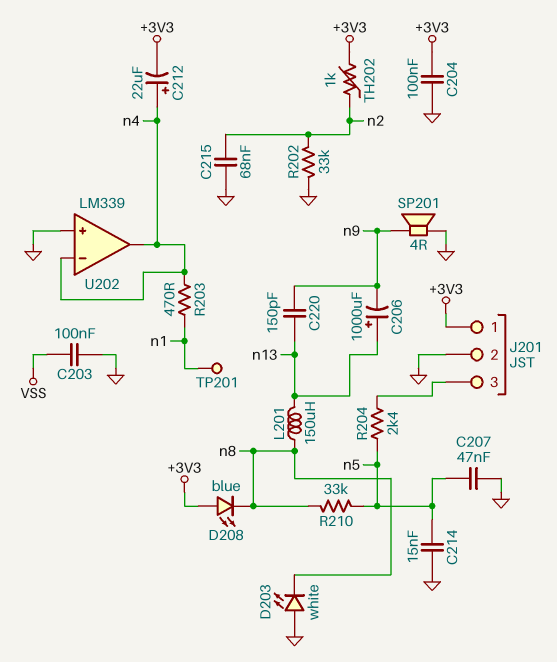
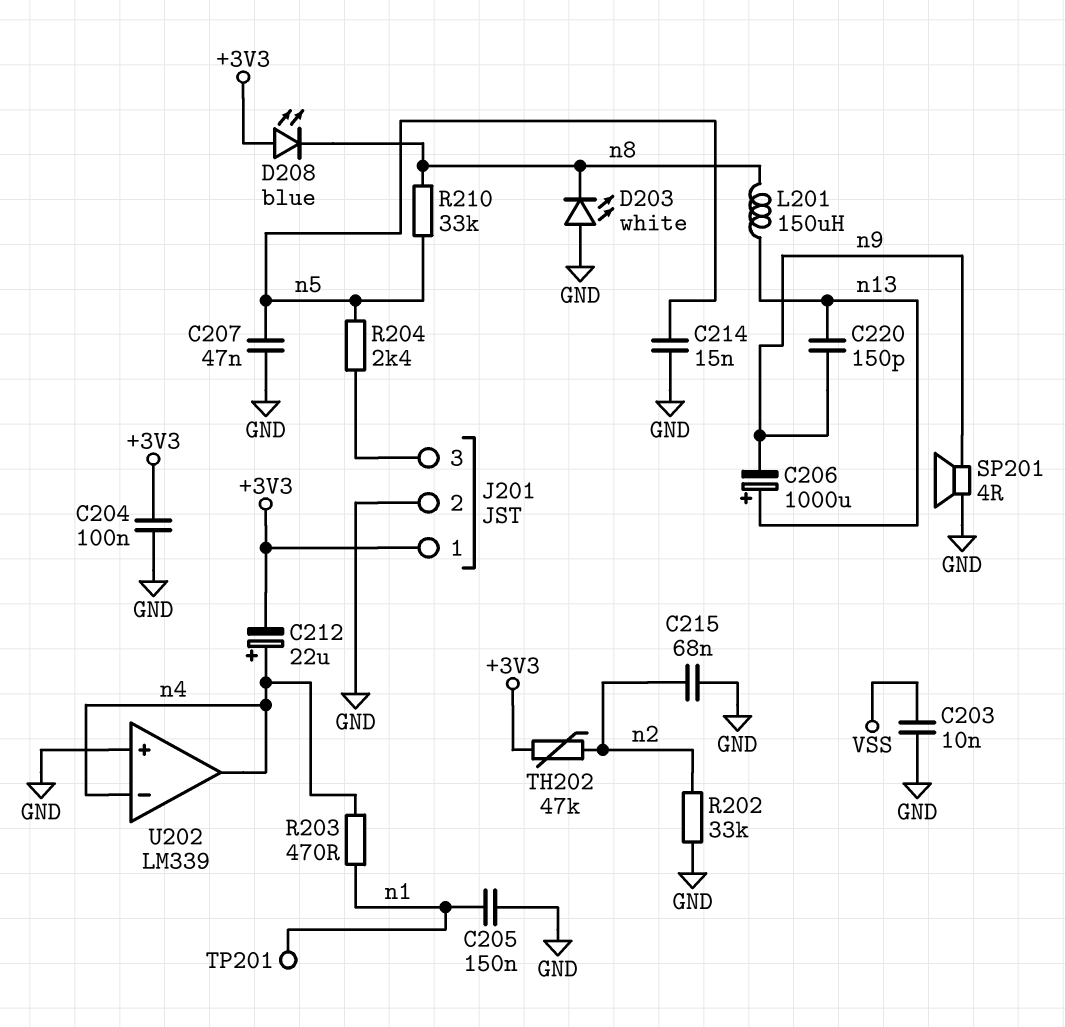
C203: 100nF (GND, VSS) -> 10nF (GND, VSS)
C205: none -> 150nF (GND, n1)
TH202: 1k (+3V3, n2) -> 47k (+3V3, n2)

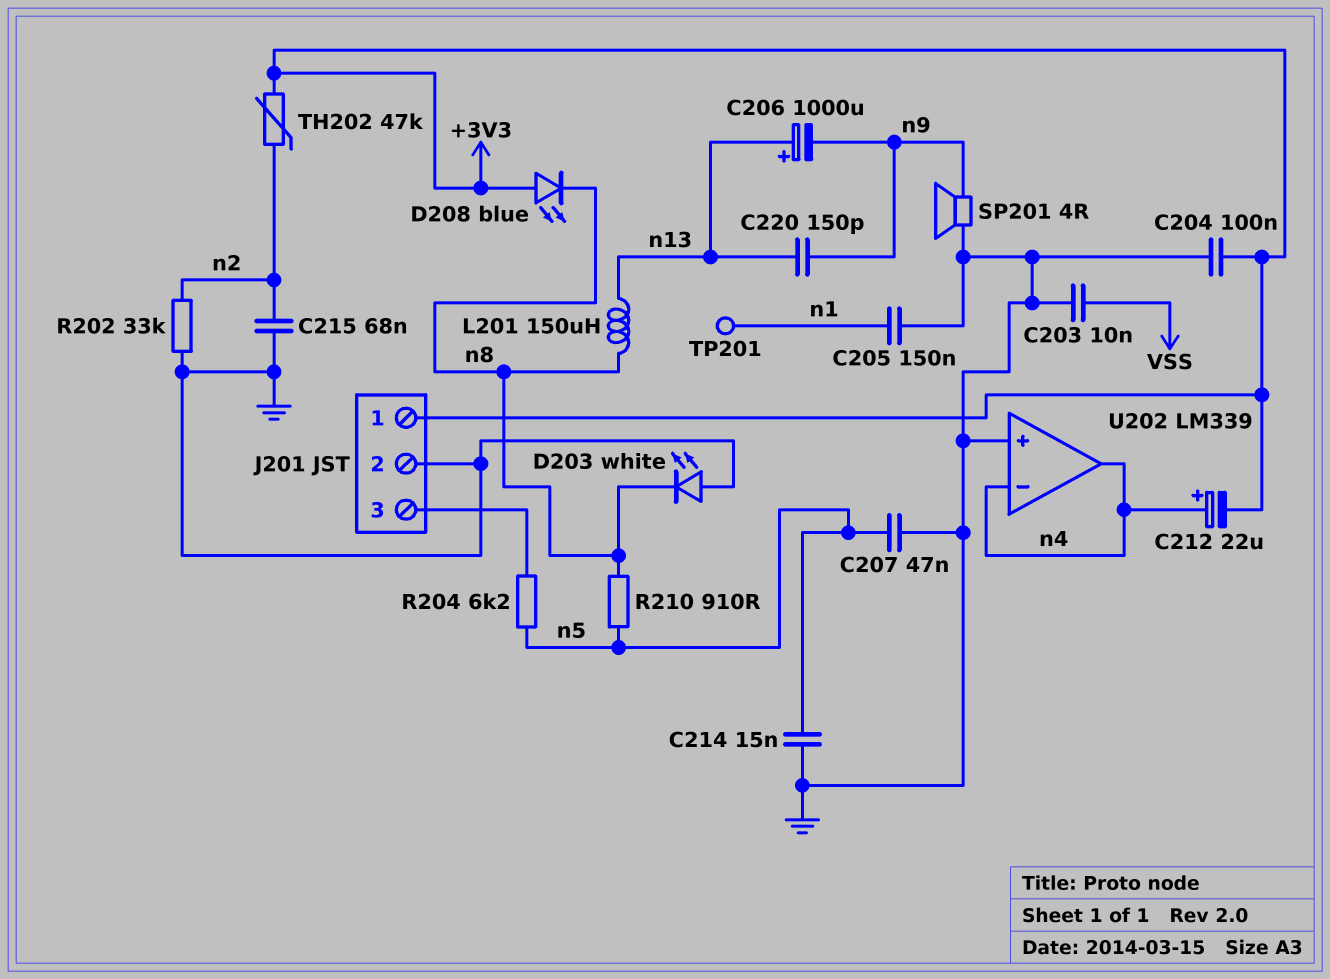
R203: 470 (n1, n4) -> none
R204: 2.4k (J201/3, n5) -> 6.2k (J201/3, n5)
R210: 33k (n5, n8) -> 910 (n5, n8)

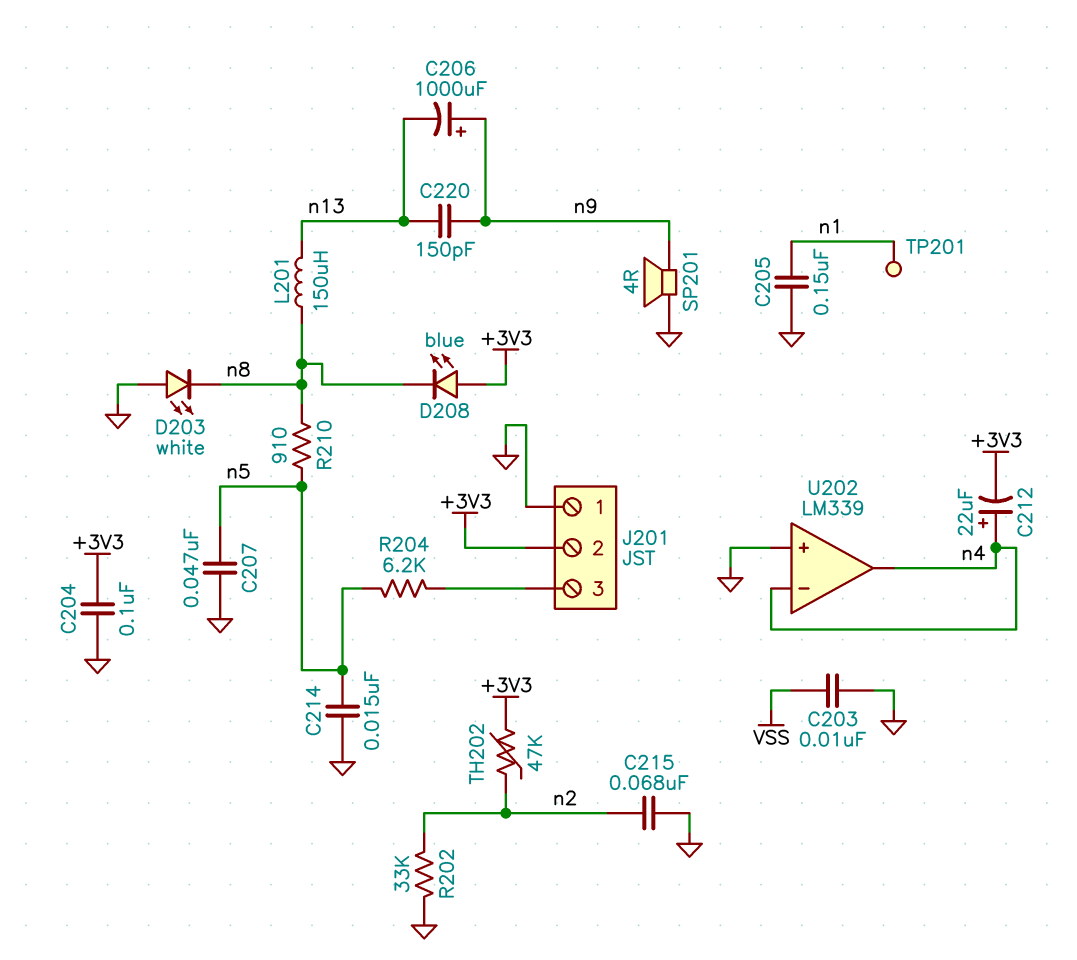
C206: 1000uF (plus n13, minus n9) -> 1000uF (plus n9, minus n13)
J201 pin 1: +3V3 -> GND
J201 pin 2: GND -> +3V3

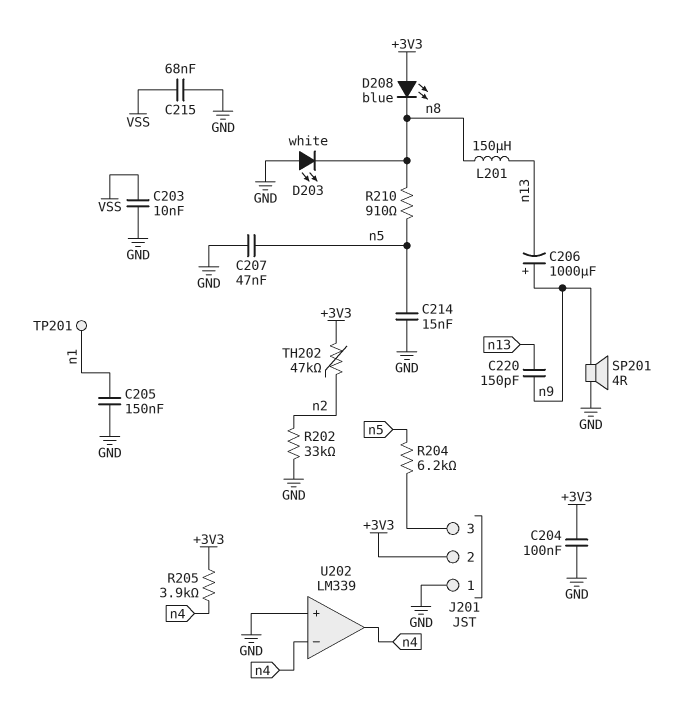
C212: 22uF (plus n4, minus +3V3) -> none
C215: 68nF (GND, n2) -> 68nF (GND, VSS)
R205: none -> 3.9k (+3V3, n4)

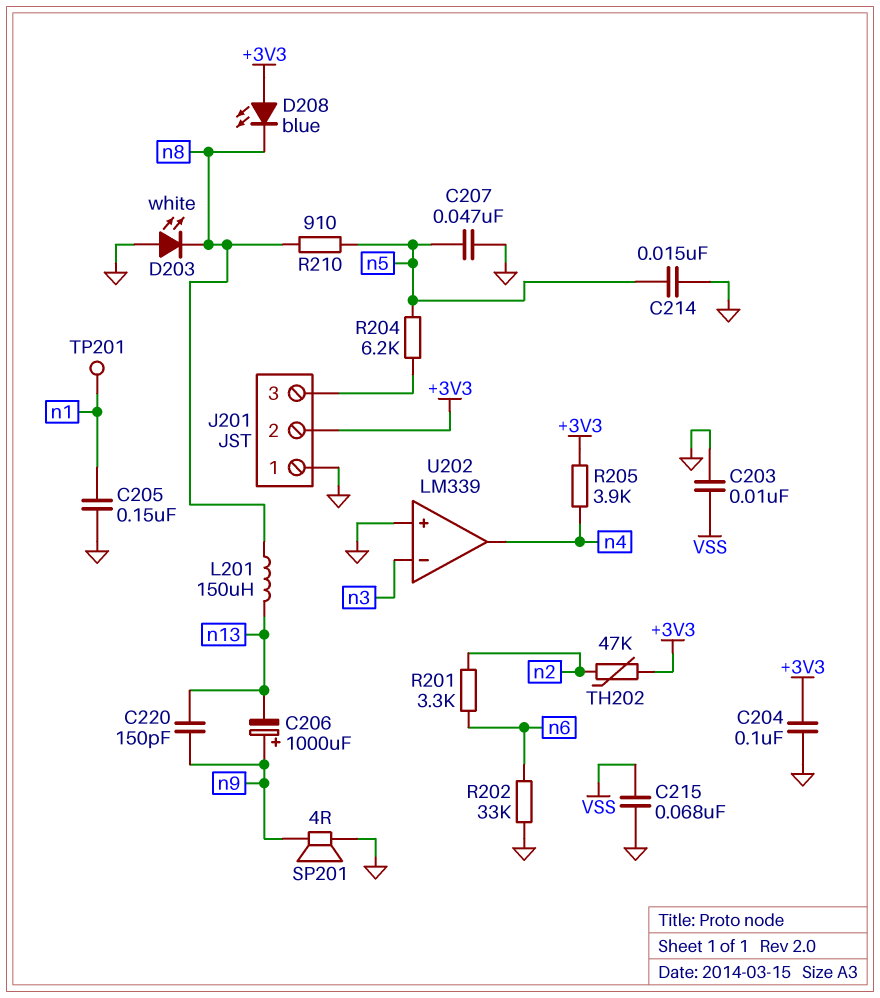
R201: none -> 3.3k (n2, n6)
R202: 33k (GND, n2) -> 33k (GND, n6)
U202 pin in-: n4 -> n3

